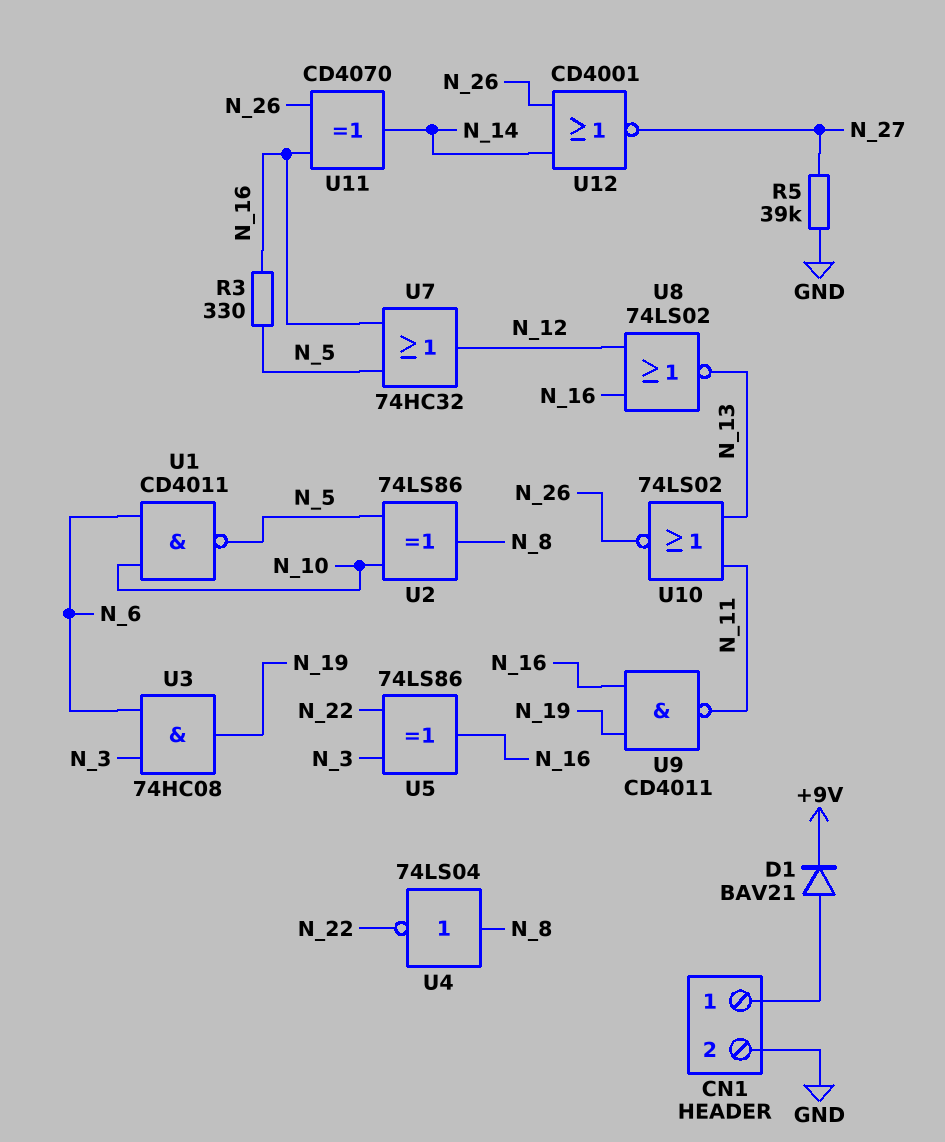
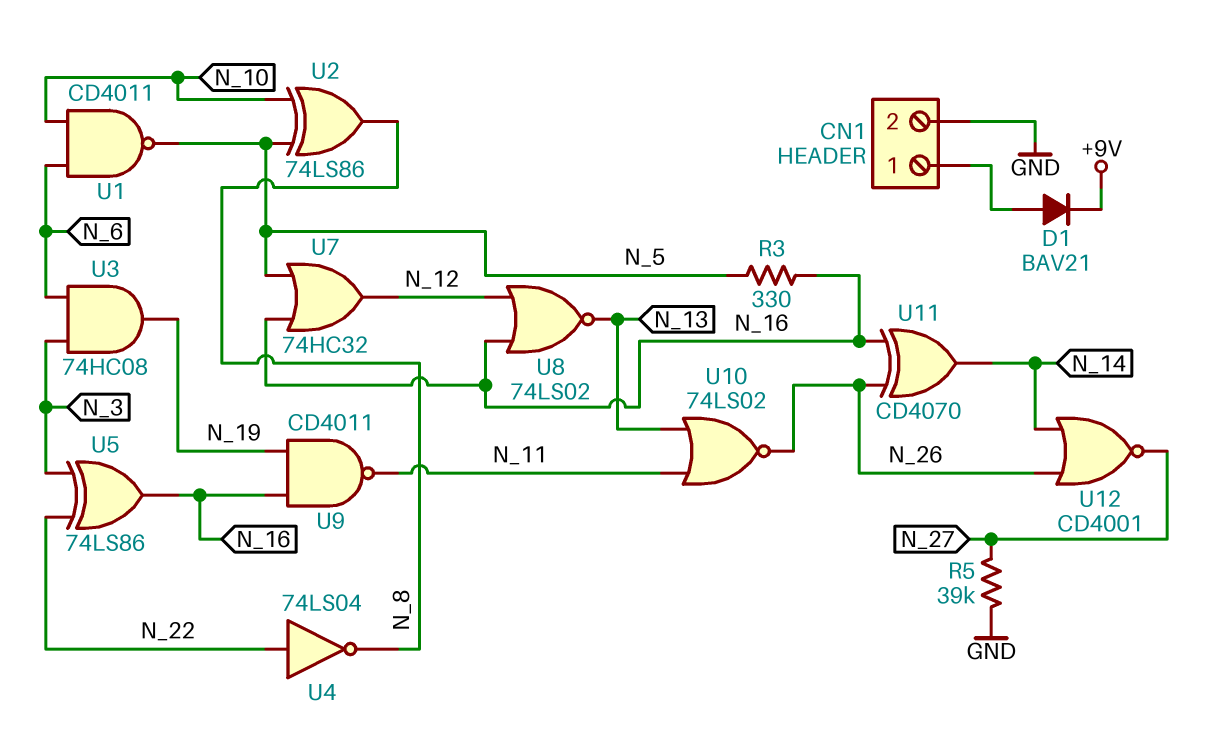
U4: NOT 74LS04 (in N_8, out N_22) -> NOT 74LS04 (in N_22, out N_8)

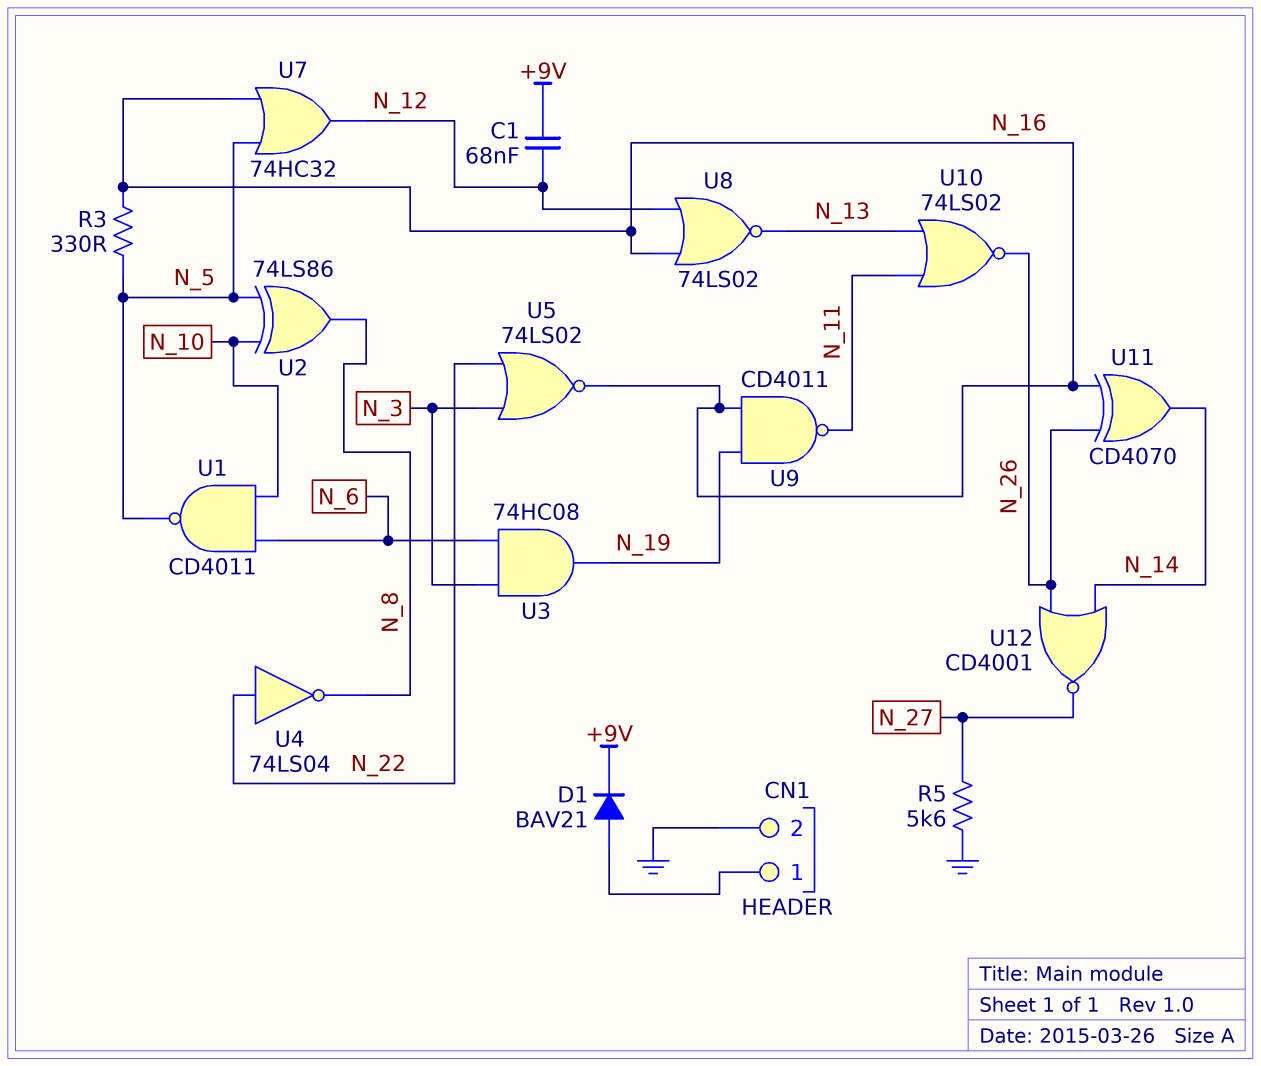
C1: none -> 68nF (+9V, N_12)
R5: 39k (GND, N_27) -> 5.6k (GND, N_27)
U5: XOR 74LS86 (in N_3, in N_22, out N_16) -> NOR 74LS02 (in N_3, in N_22, out N_16)

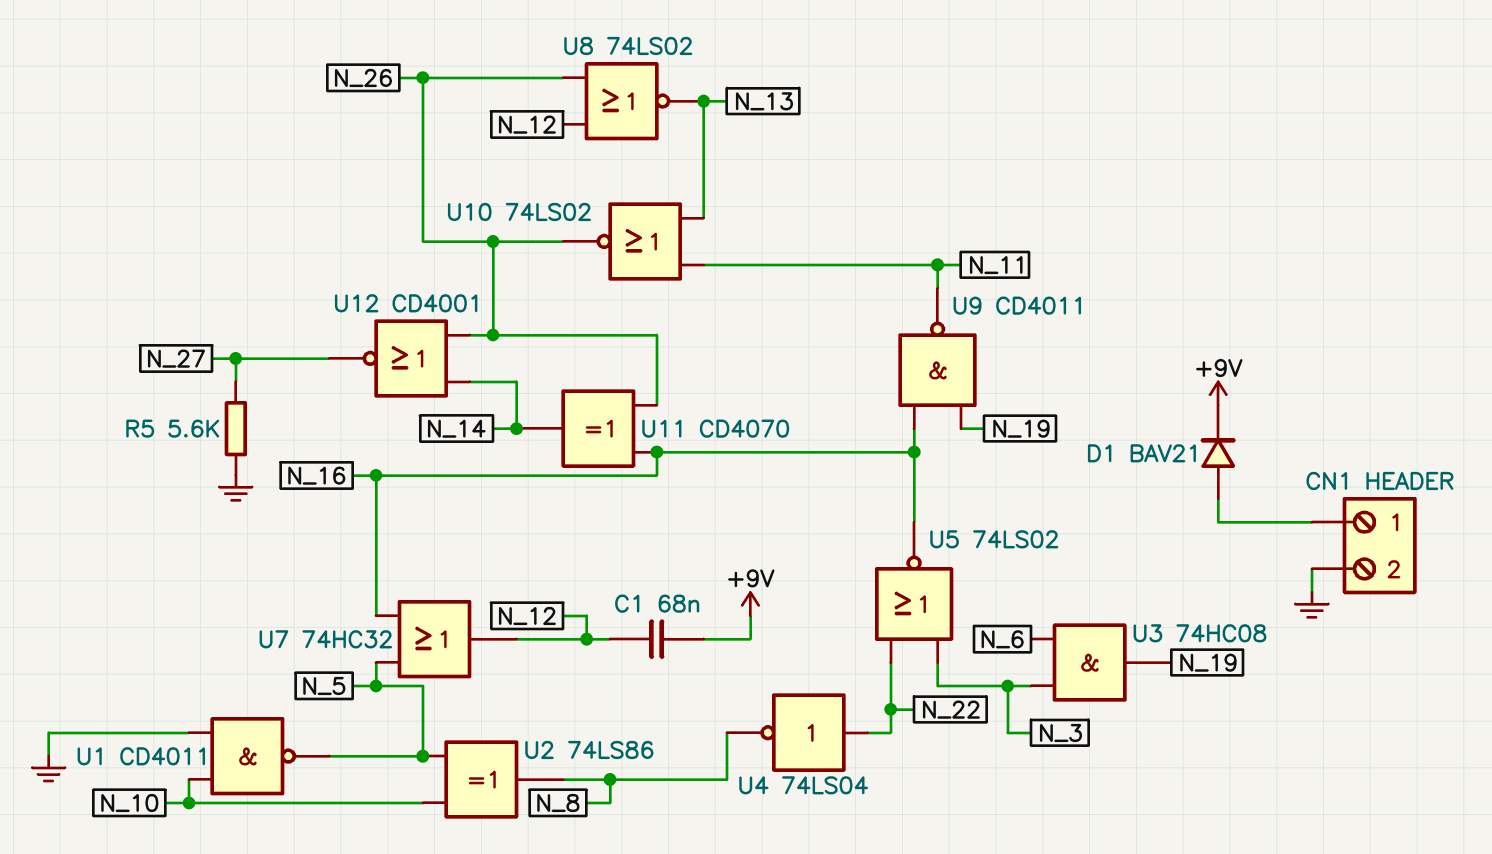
R3: 330 (N_5, N_16) -> none
U1: NAND CD4011 (in N_6, in N_10, out N_5) -> NAND CD4011 (in GND, in N_10, out N_5)
U8: NOR 74LS02 (in N_12, in N_16, out N_13) -> NOR 74LS02 (in N_12, in N_26, out N_13)

